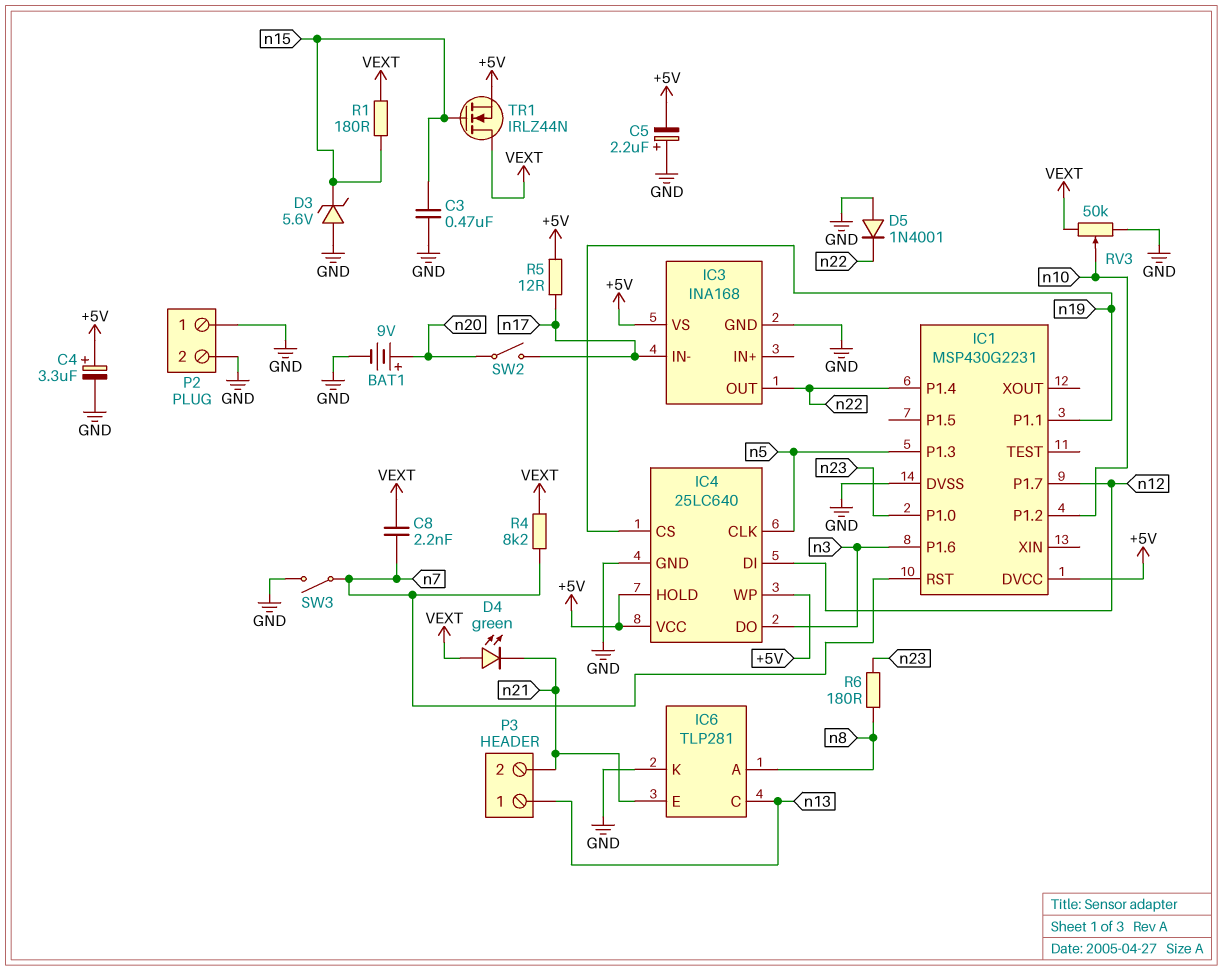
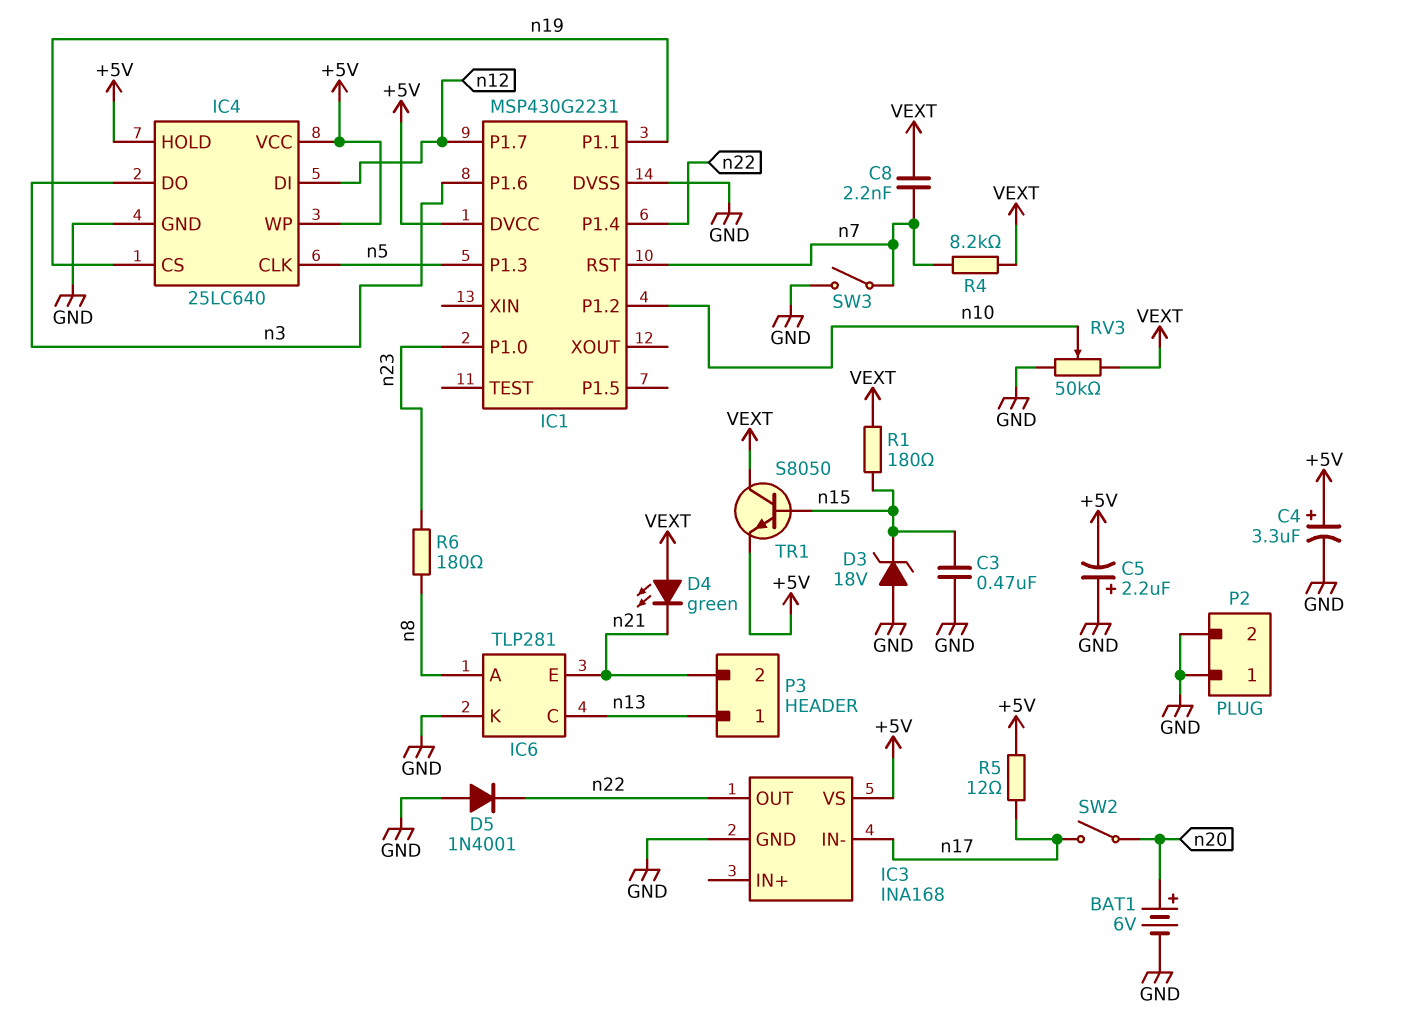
BAT1: 9V (plus n20, minus GND) -> 6V (plus n20, minus GND)
D3: zener 5.6V (A GND, K n15) -> zener 18V (A GND, K n15)
TR1: NMOS IRLZ44N (G n15, D VEXT, S +5V) -> NPN S8050 (B n15, C VEXT, E +5V)

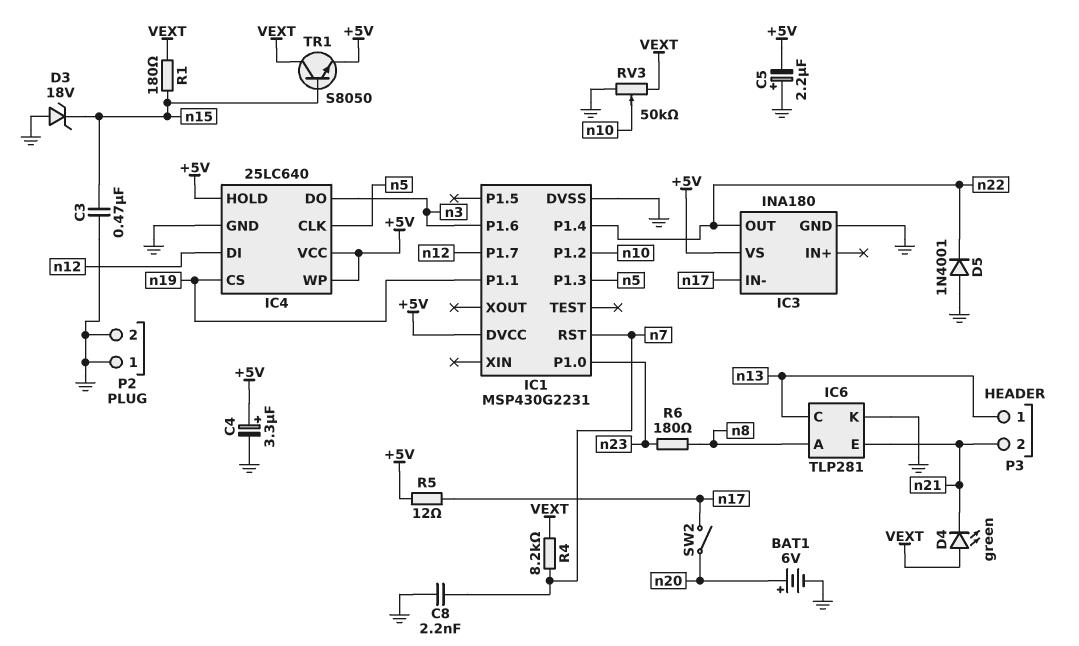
C8: 2.2nF (VEXT, n7) -> 2.2nF (GND, n7)
IC3: INA168 -> INA180
SW3: switch (GND, n7) -> none

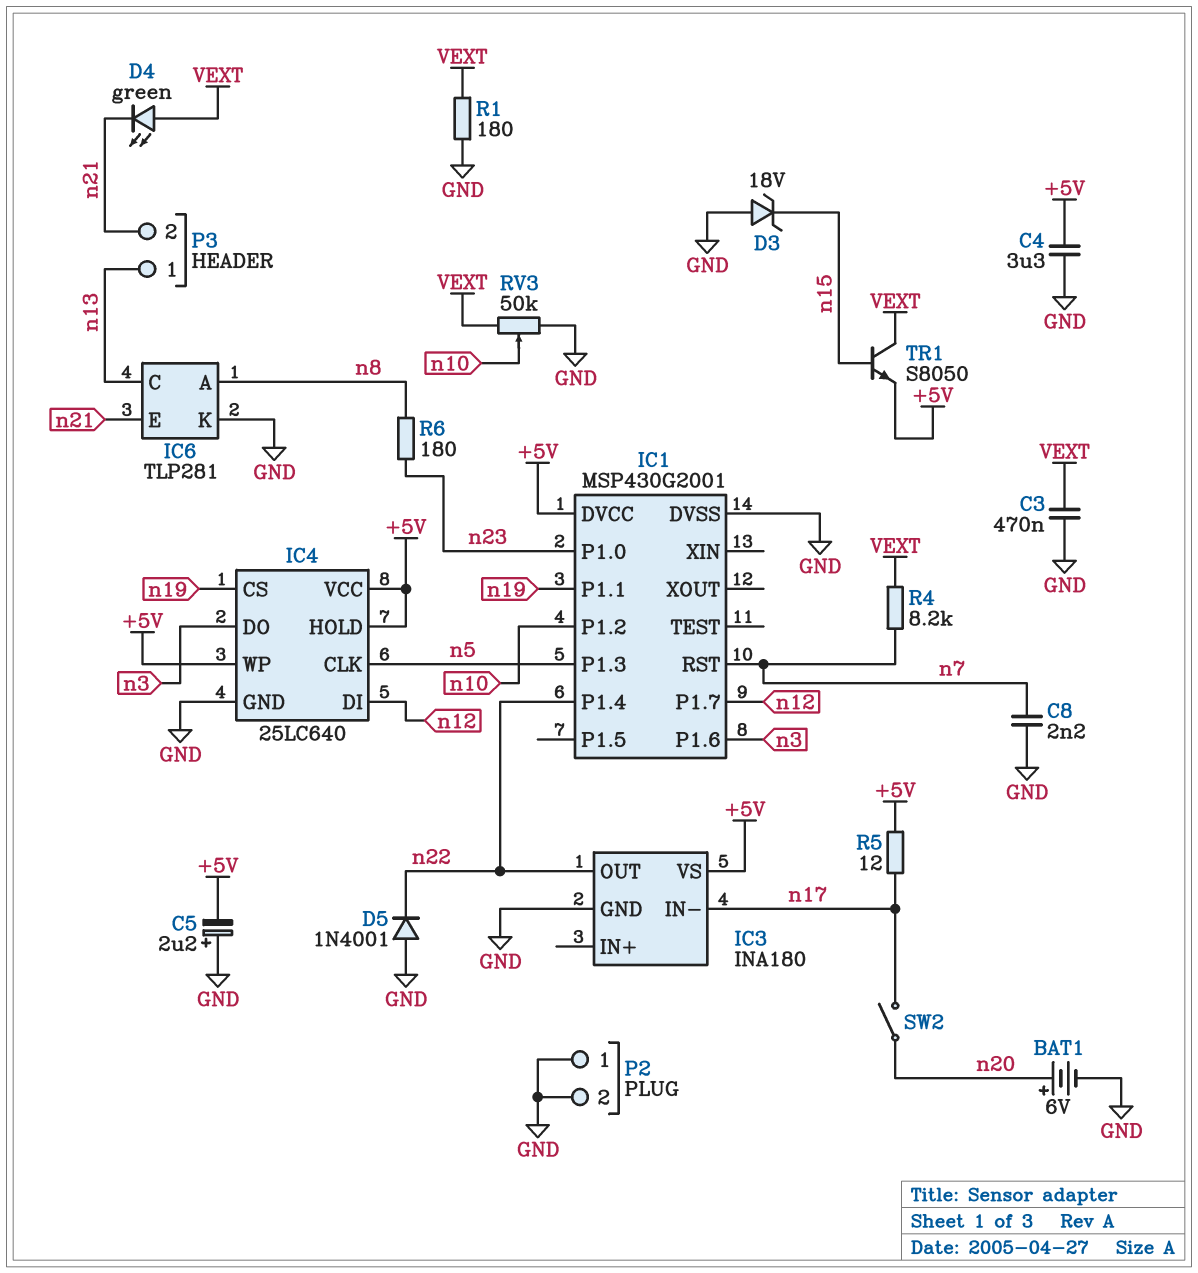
C3: 470nF (GND, n15) -> 470nF (GND, VEXT)
C4: 3.3uF (plus +5V, minus GND) -> 3.3uF (+5V, GND)
IC1: MSP430G2231 -> MSP430G2001
R1: 180 (VEXT, n15) -> 180 (GND, VEXT)

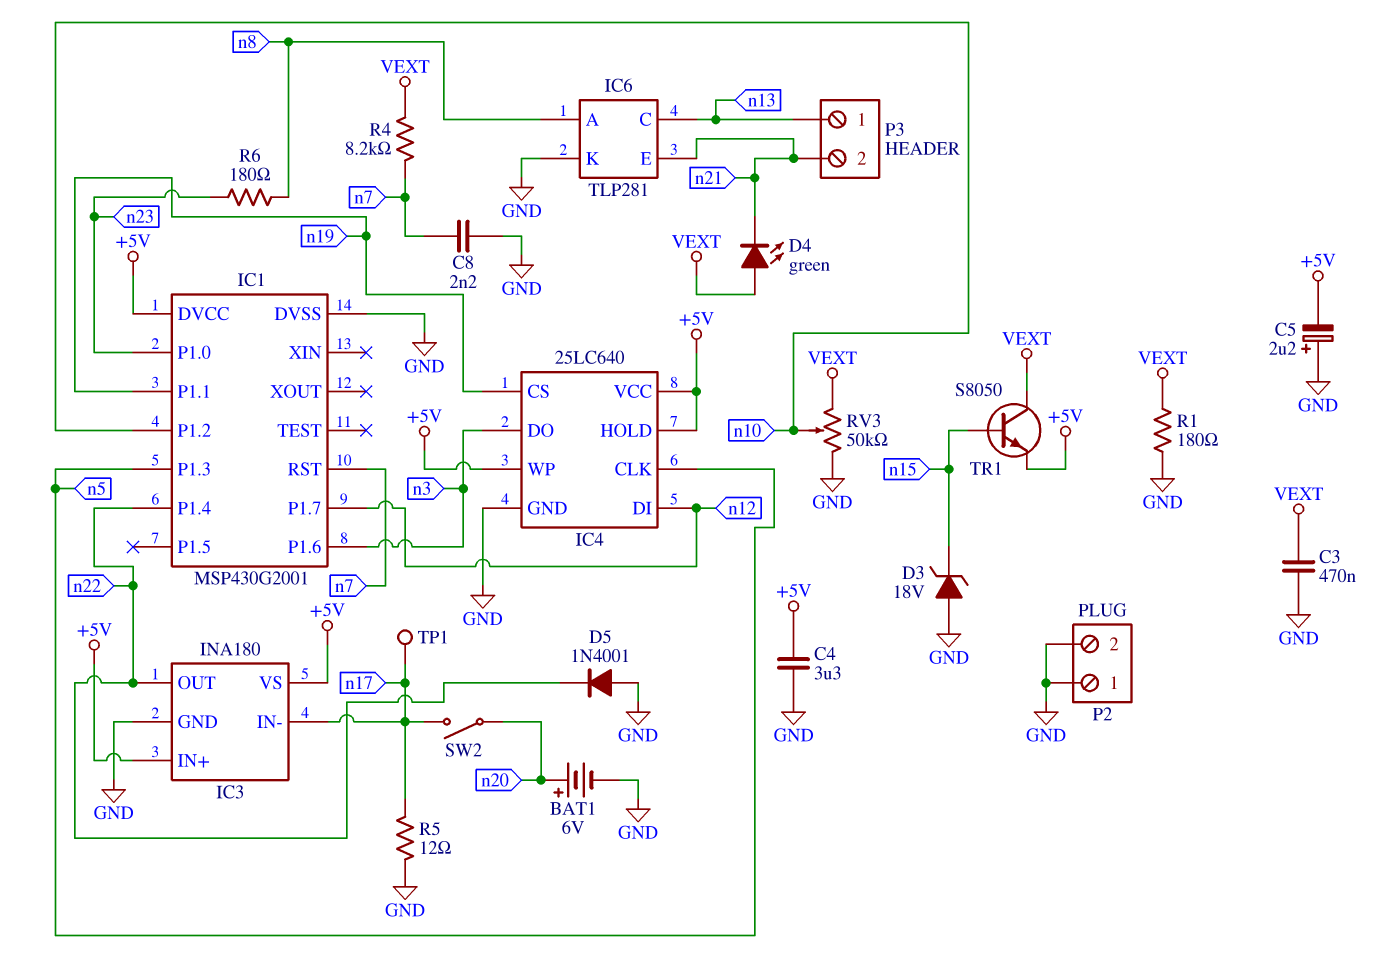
IC3 pin IN+: none -> +5V
R5: 12 (+5V, n17) -> 12 (GND, n17)
TP1: none -> test point (n17)

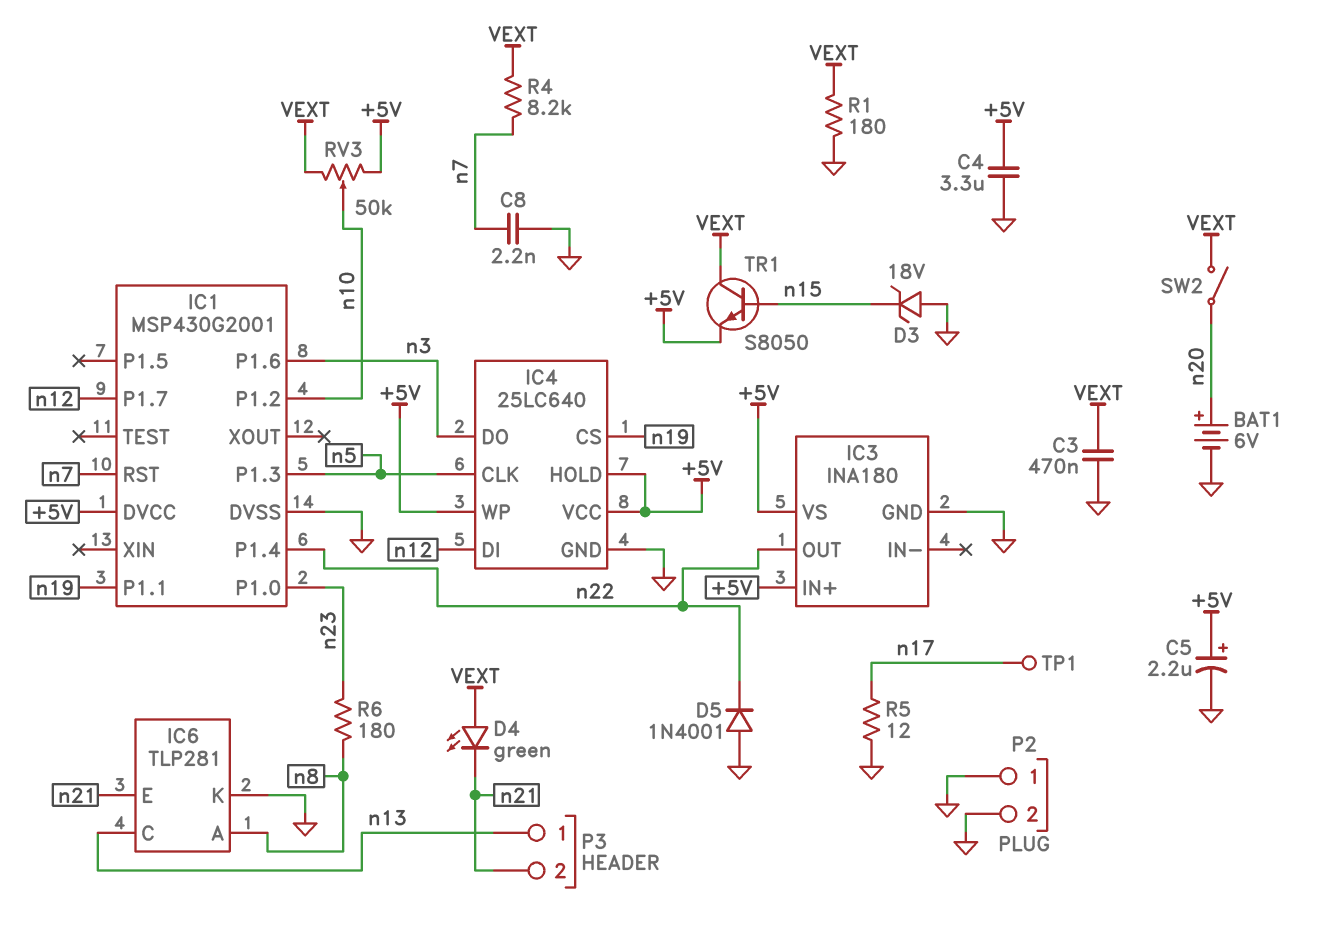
C5: 2.2uF (plus GND, minus +5V) -> 2.2uF (plus +5V, minus GND)
IC3 pin IN-: n17 -> none
RV3: 50k (GND, VEXT, wiper n10) -> 50k (+5V, VEXT, wiper n10)
SW2: switch (n17, n20) -> switch (VEXT, n20)

